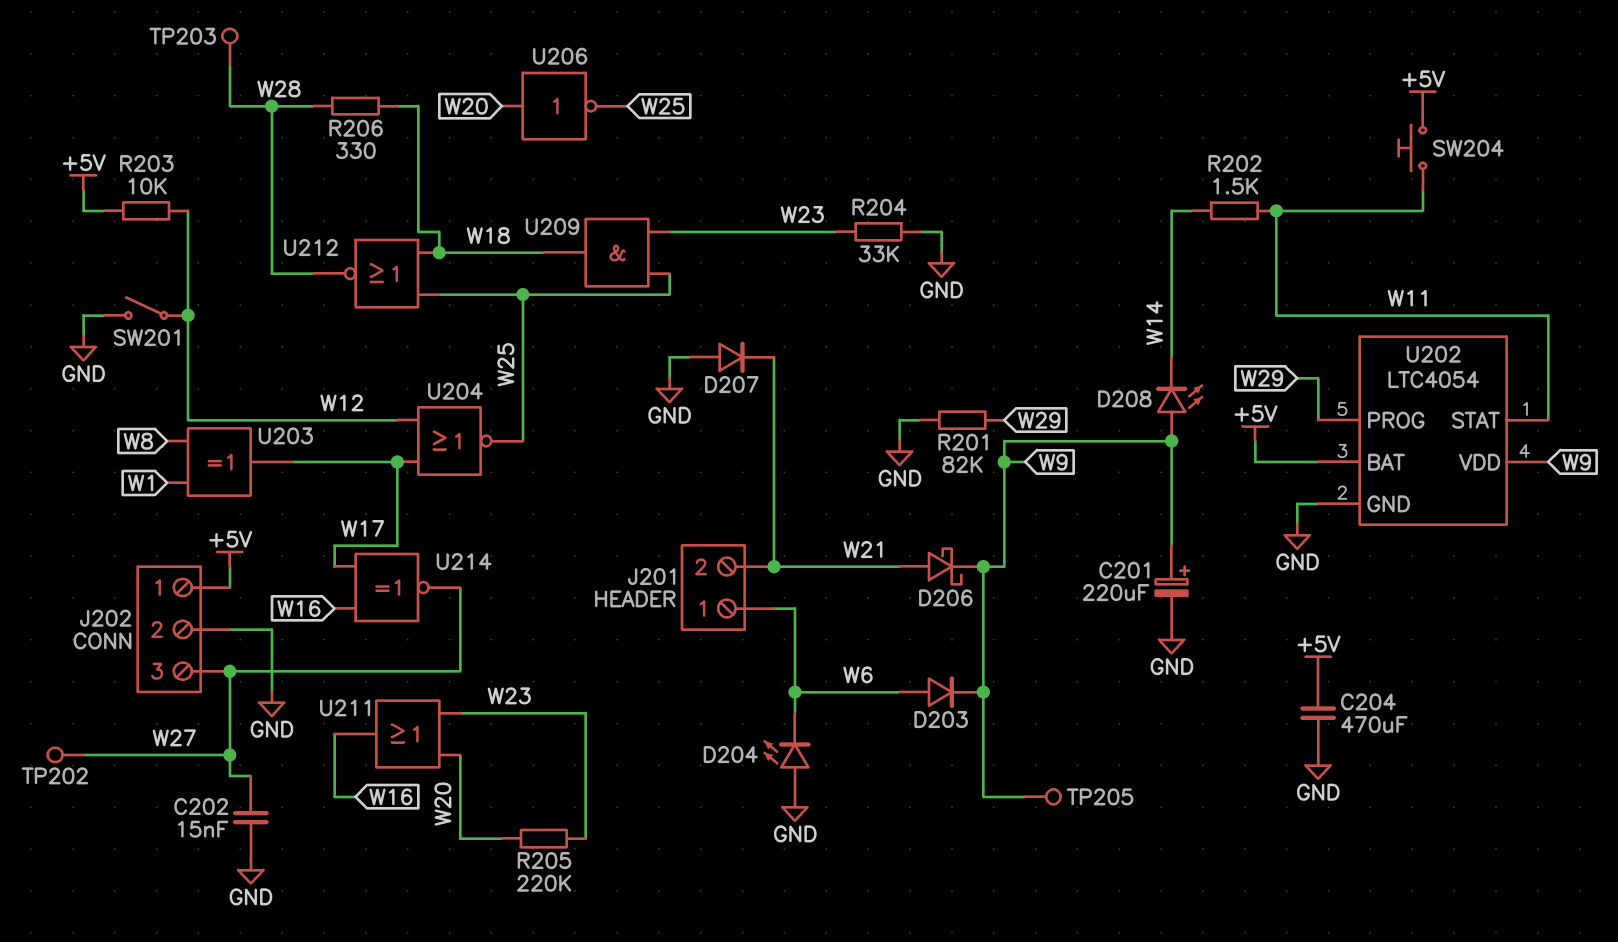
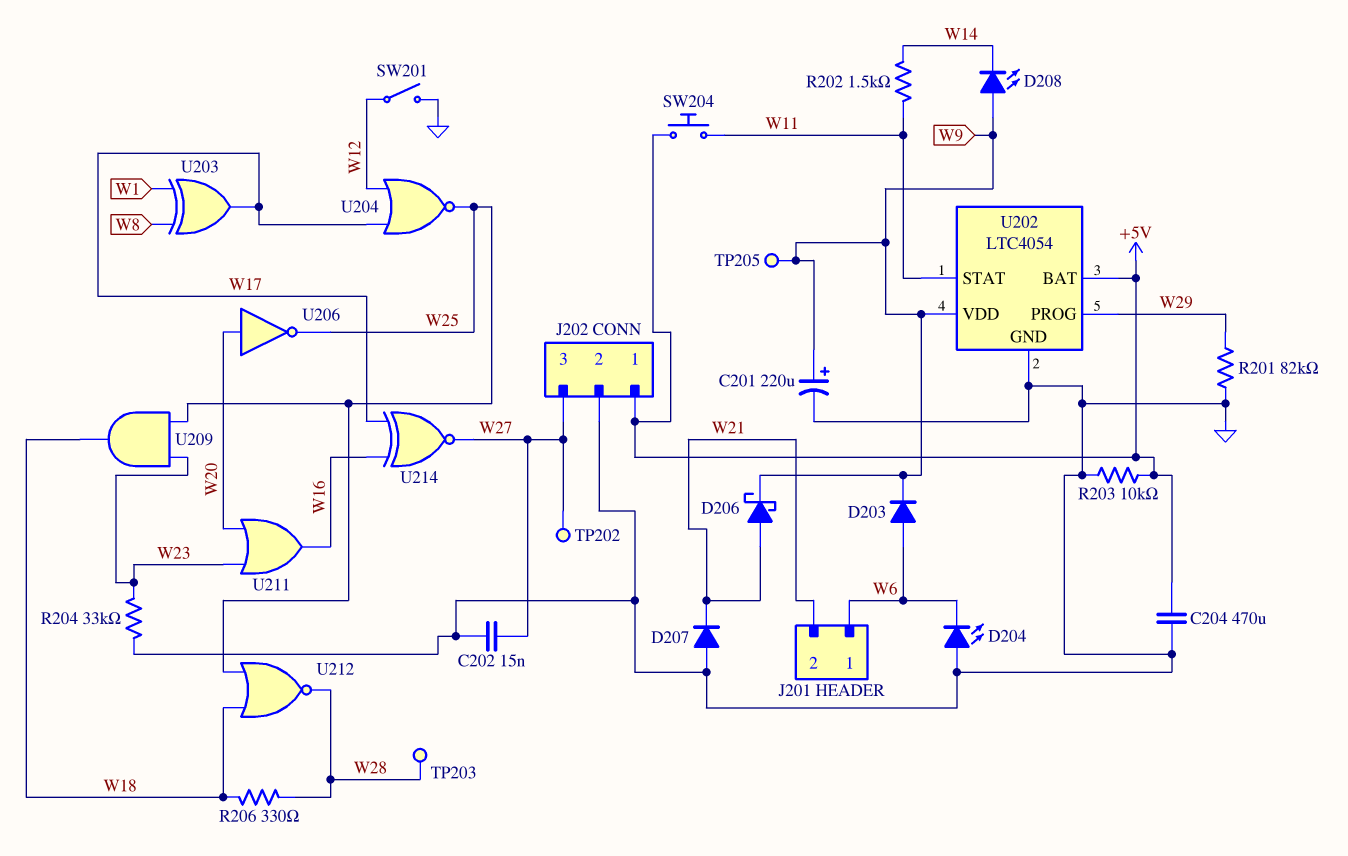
R203: 10k (+5V, W12) -> 10k (+5V, GND)
R205: 220k (W20, W23) -> none

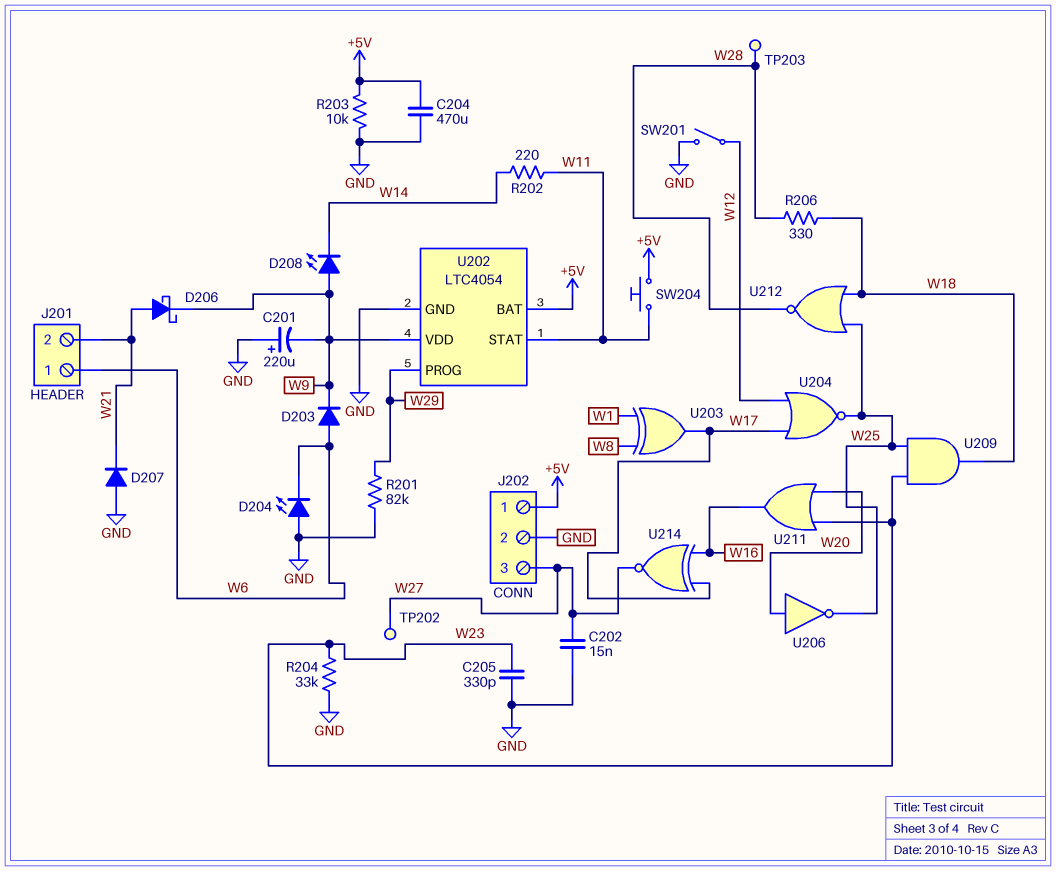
C201: 220uF (plus W9, minus GND) -> 220uF (plus GND, minus W9)
C205: none -> 330pF (GND, W23)
R202: 1.5k (W11, W14) -> 220 (W11, W14)
TP205: test point (W9) -> none

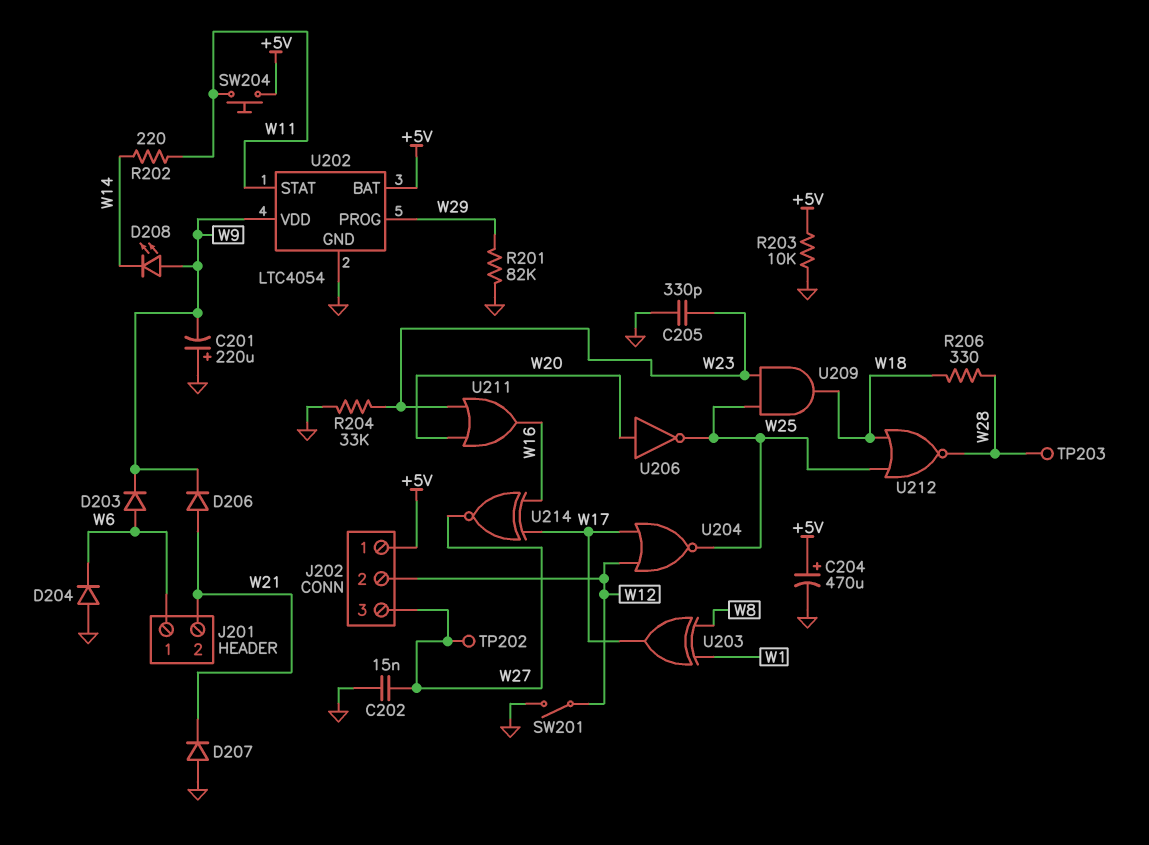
C204: 470uF (+5V, GND) -> 470uF (plus +5V, minus GND)
D204: LED (A GND, K W6) -> diode (A GND, K W6)
D206: schottky (A W21, K W9) -> diode (A W21, K W9)
J202 pin 2: GND -> W12

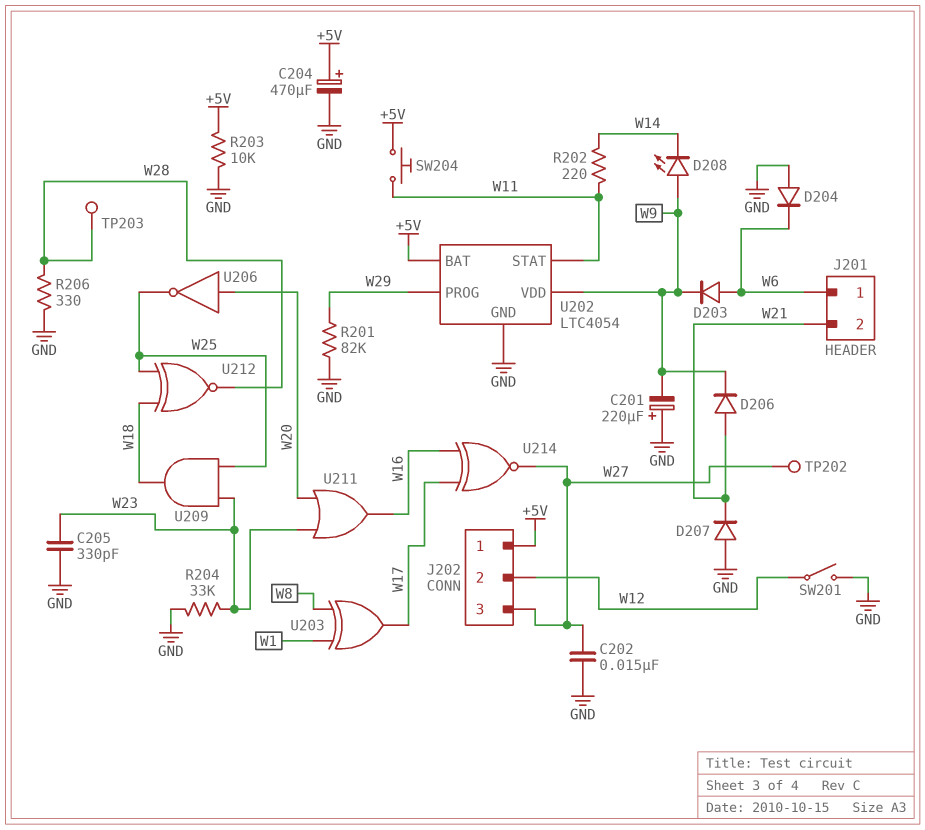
R206: 330 (W18, W28) -> 330 (GND, W28)
U204: NOR (in W12, in W17, out W25) -> none
U212: NOR (in W18, in W25, out W28) -> XNOR (in W18, in W25, out W28)

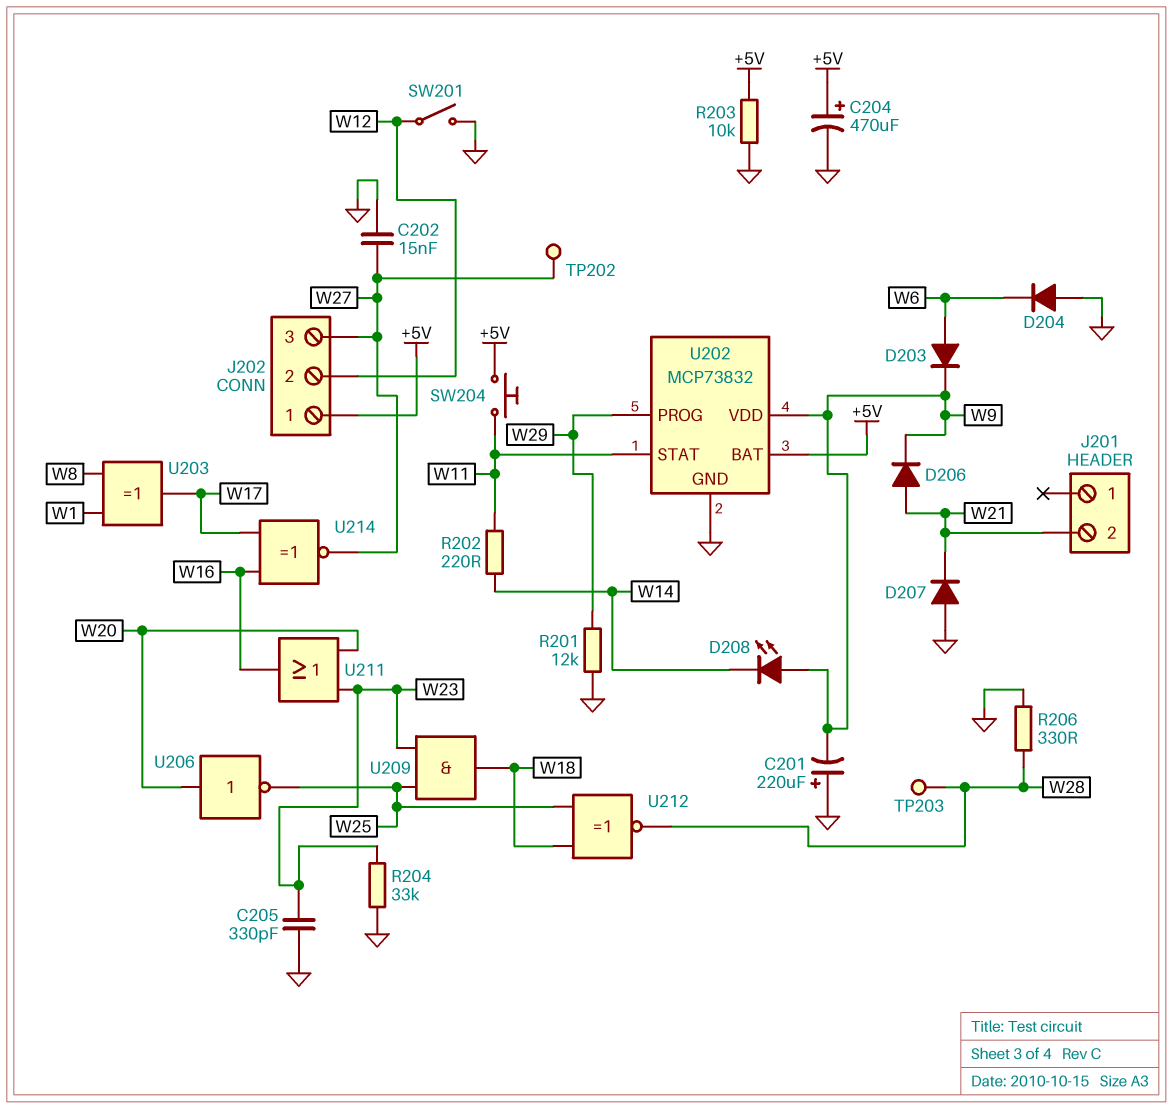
J201 pin 1: W6 -> none
R201: 82k (GND, W29) -> 12k (GND, W29)
U202: LTC4054 -> MCP73832

